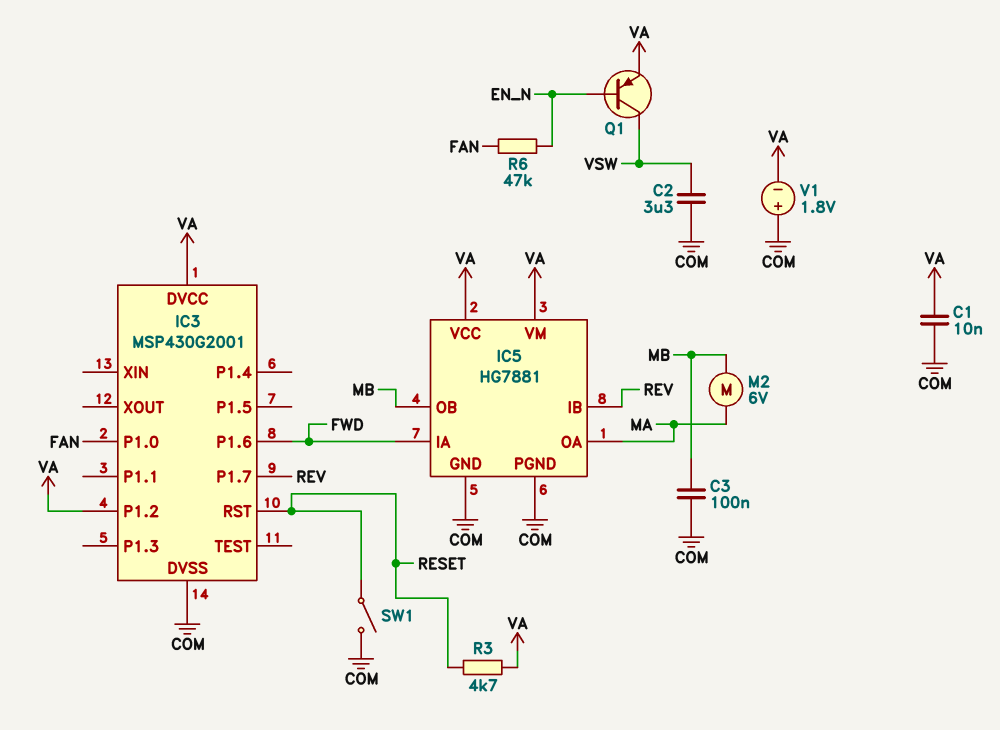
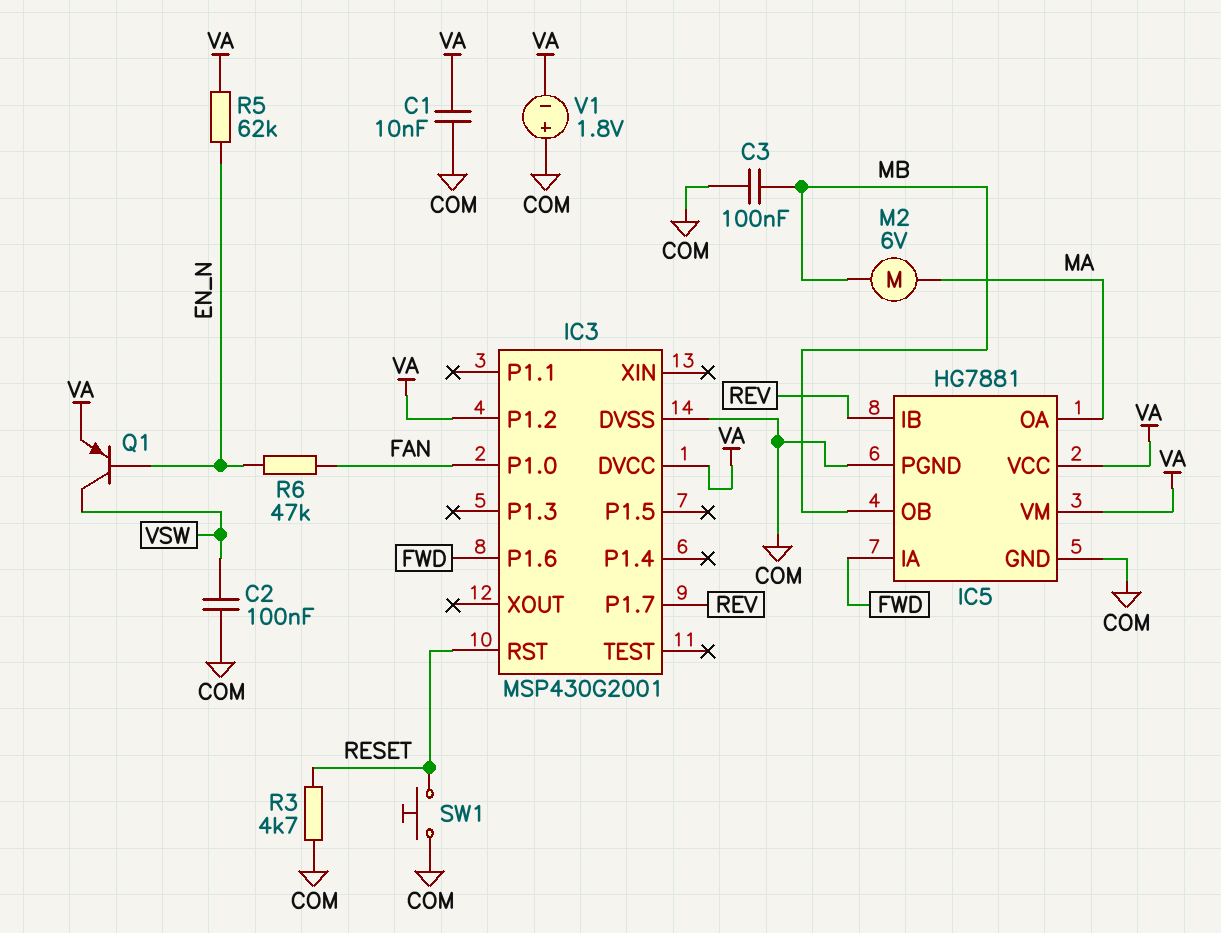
C2: 3.3uF (COM, VSW) -> 100nF (COM, VSW)
R3: 4.7k (RESET, VA) -> 4.7k (COM, RESET)
R5: none -> 62k (EN_N, VA)
SW1: switch (COM, RESET) -> button (COM, RESET)

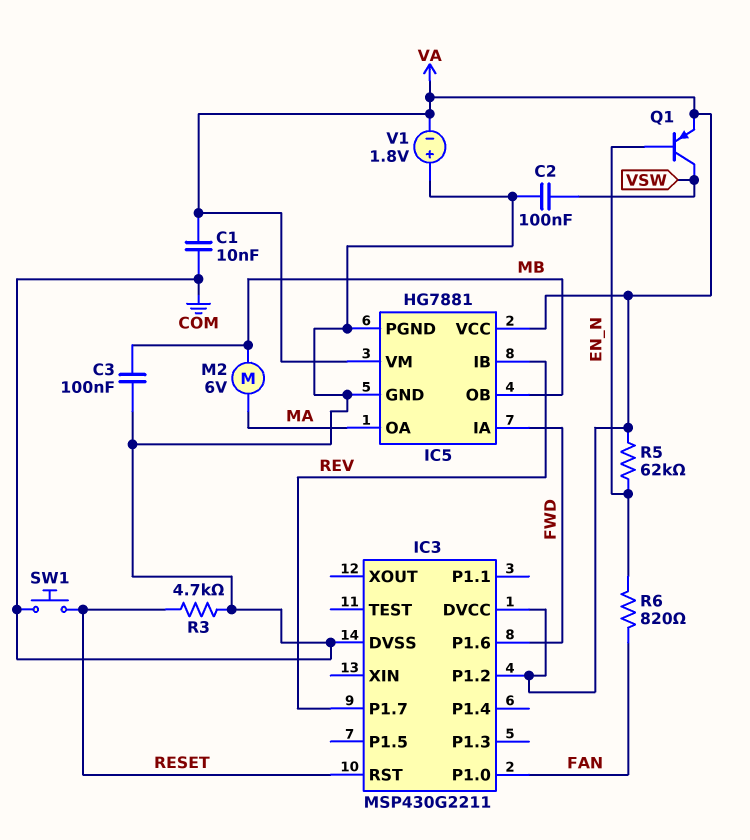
IC3: MSP430G2001 -> MSP430G2211
R6: 47k (EN_N, FAN) -> 820 (EN_N, FAN)

